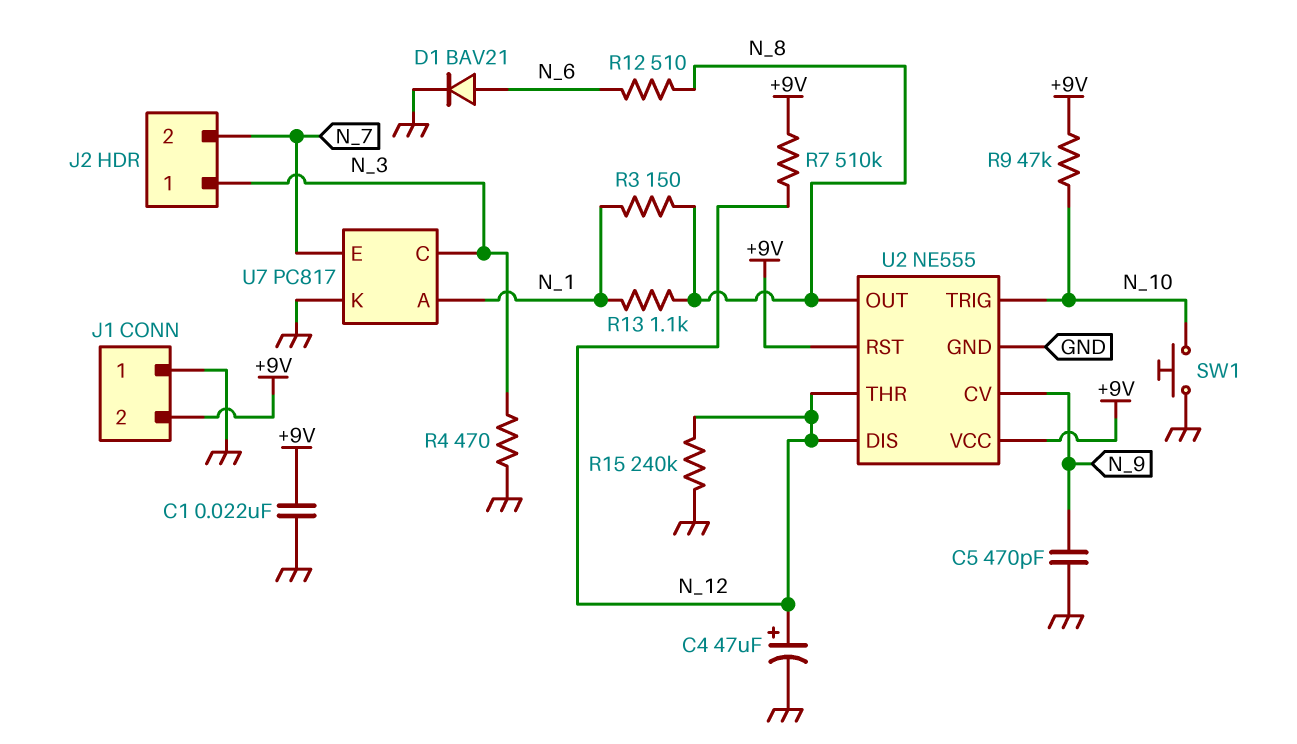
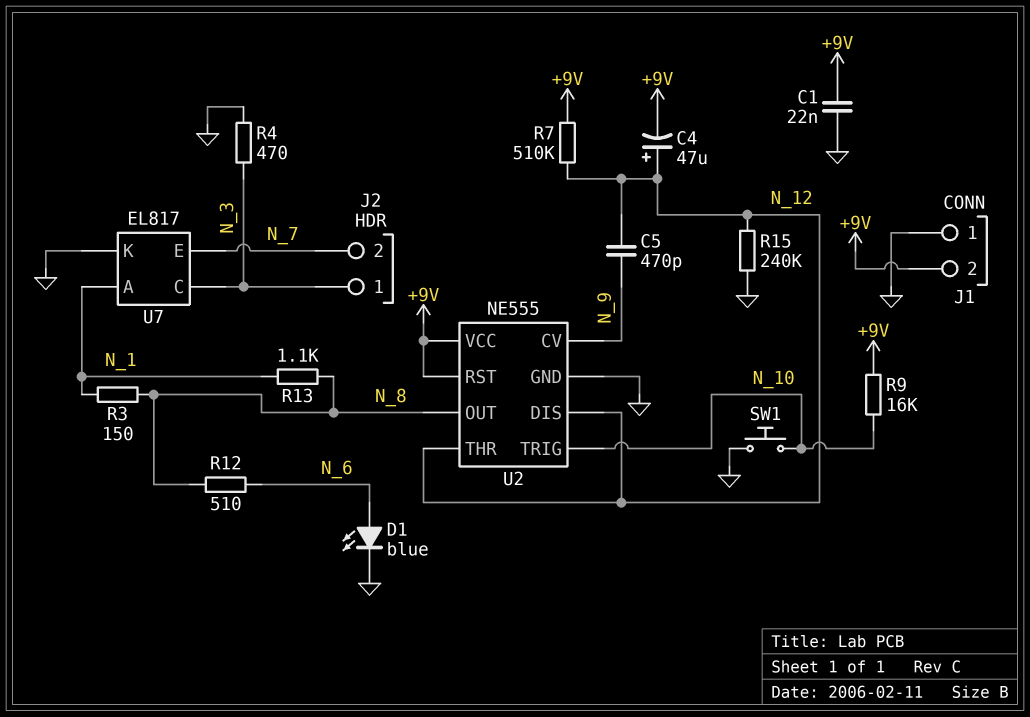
C4: 47uF (plus N_12, minus GND) -> 47uF (plus N_12, minus +9V)
C5: 470pF (GND, N_9) -> 470pF (N_9, N_12)
D1: diode BAV21 (A N_6, K GND) -> LED blue (A N_6, K GND)
R9: 47k (+9V, N_10) -> 16k (+9V, N_10)
U7: PC817 -> EL817

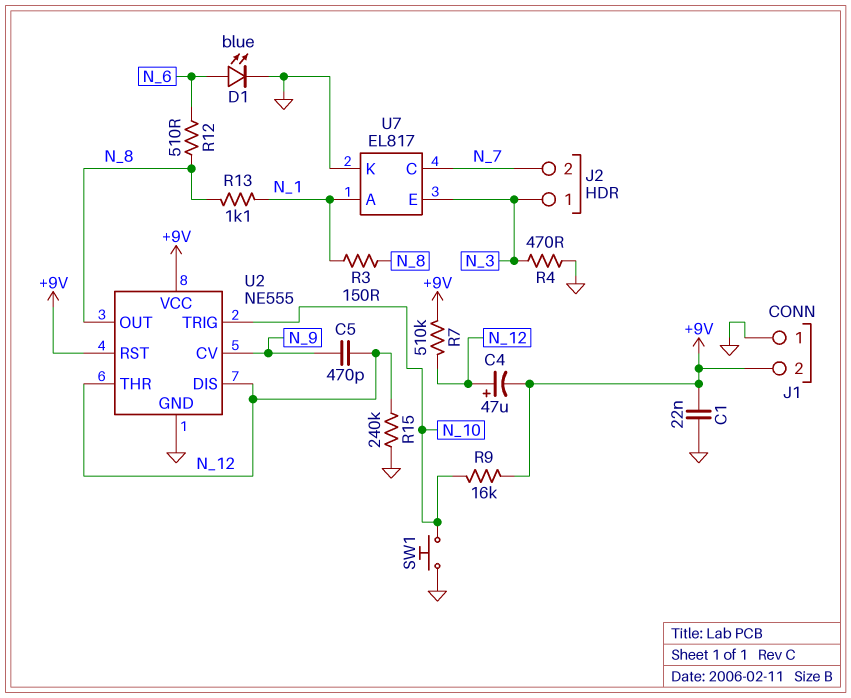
U7 pin C: N_3 -> N_7
U7 pin E: N_7 -> N_3

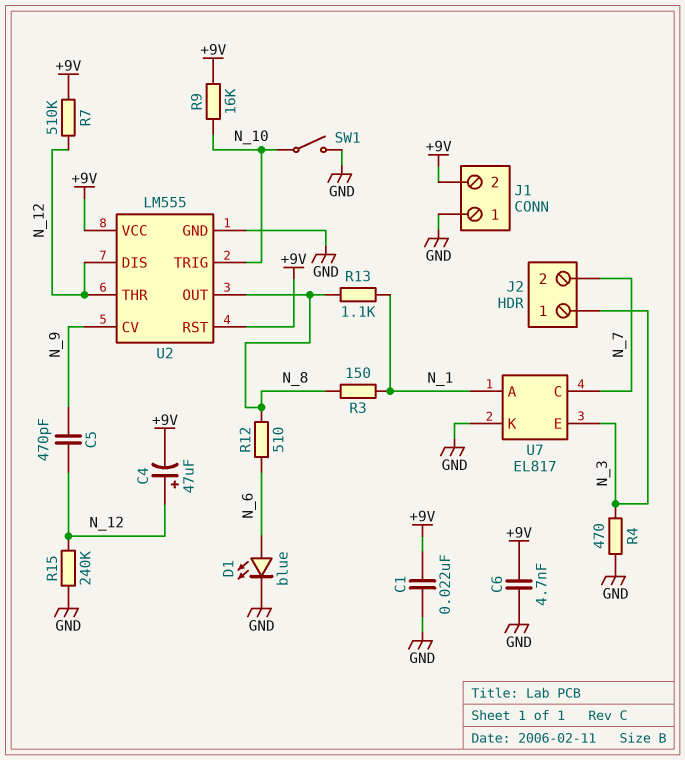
C6: none -> 4.7nF (+9V, GND)
SW1: button (GND, N_10) -> switch (GND, N_10)
U2: NE555 -> LM555

